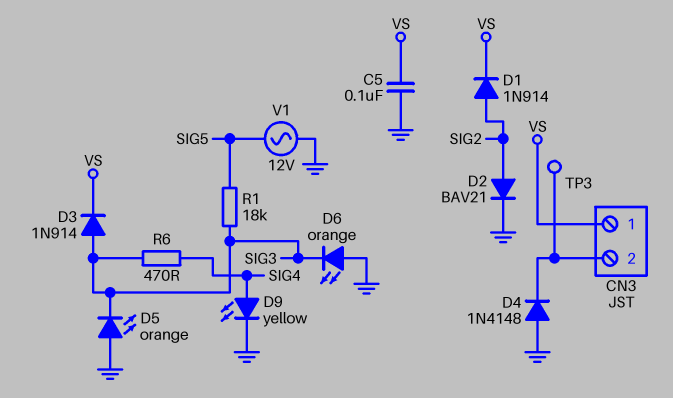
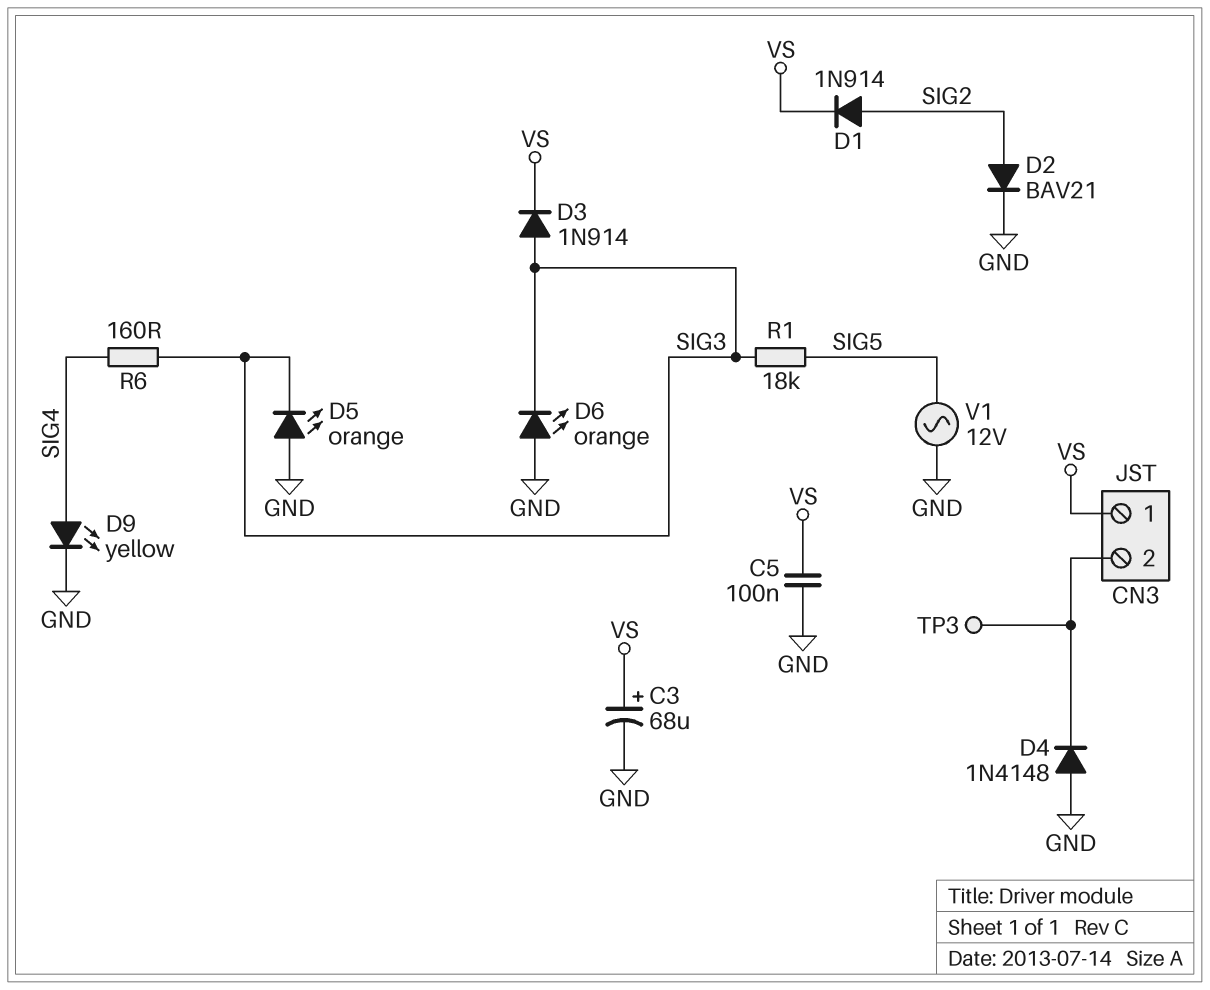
C3: none -> 68uF (plus VS, minus GND)
R6: 470 (SIG3, SIG4) -> 160 (SIG3, SIG4)

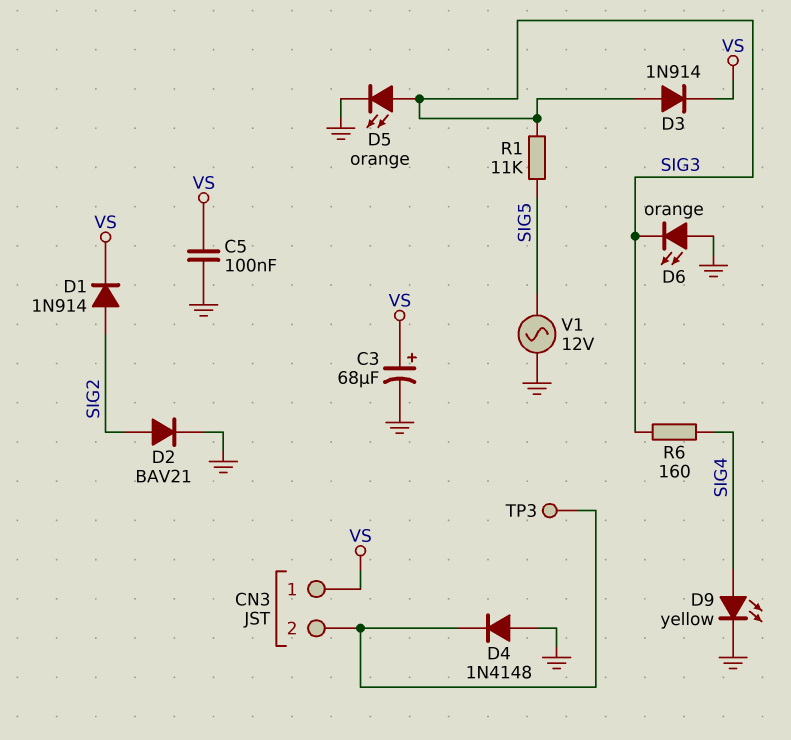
D5: LED orange (A GND, K SIG3) -> LED orange (A SIG3, K GND)
R1: 18k (SIG3, SIG5) -> 11k (SIG3, SIG5)

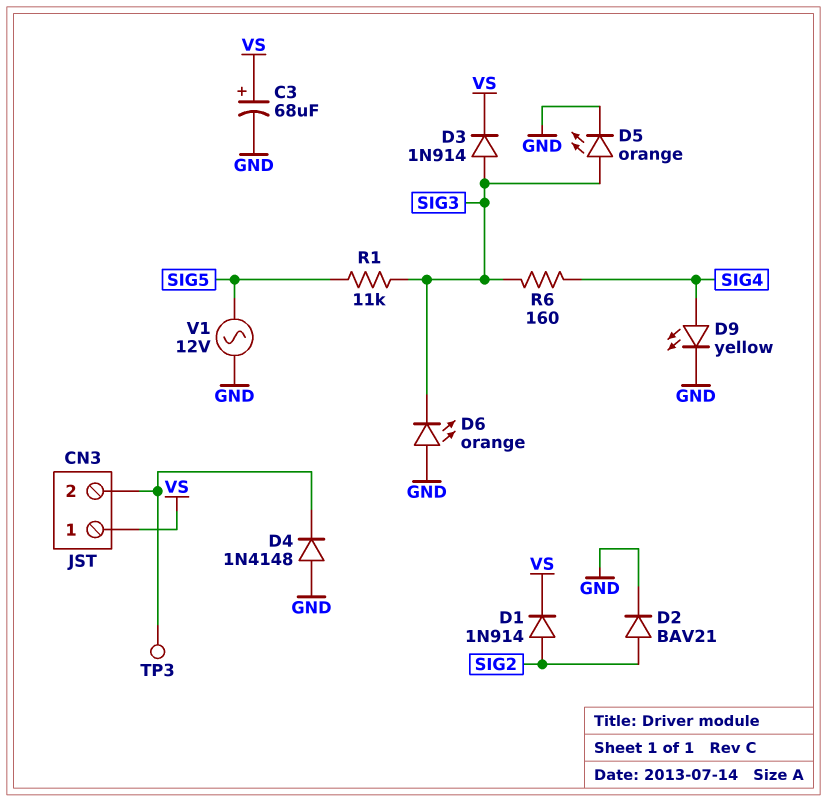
C5: 100nF (GND, VS) -> none

